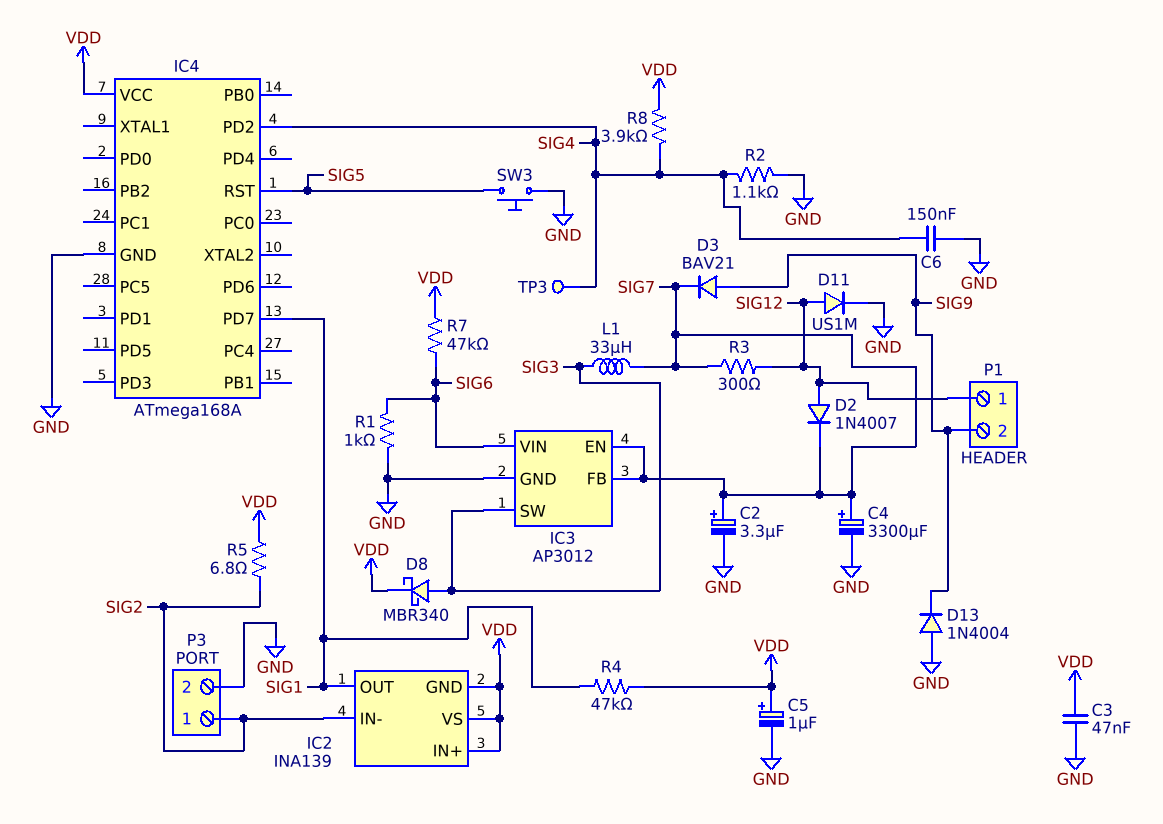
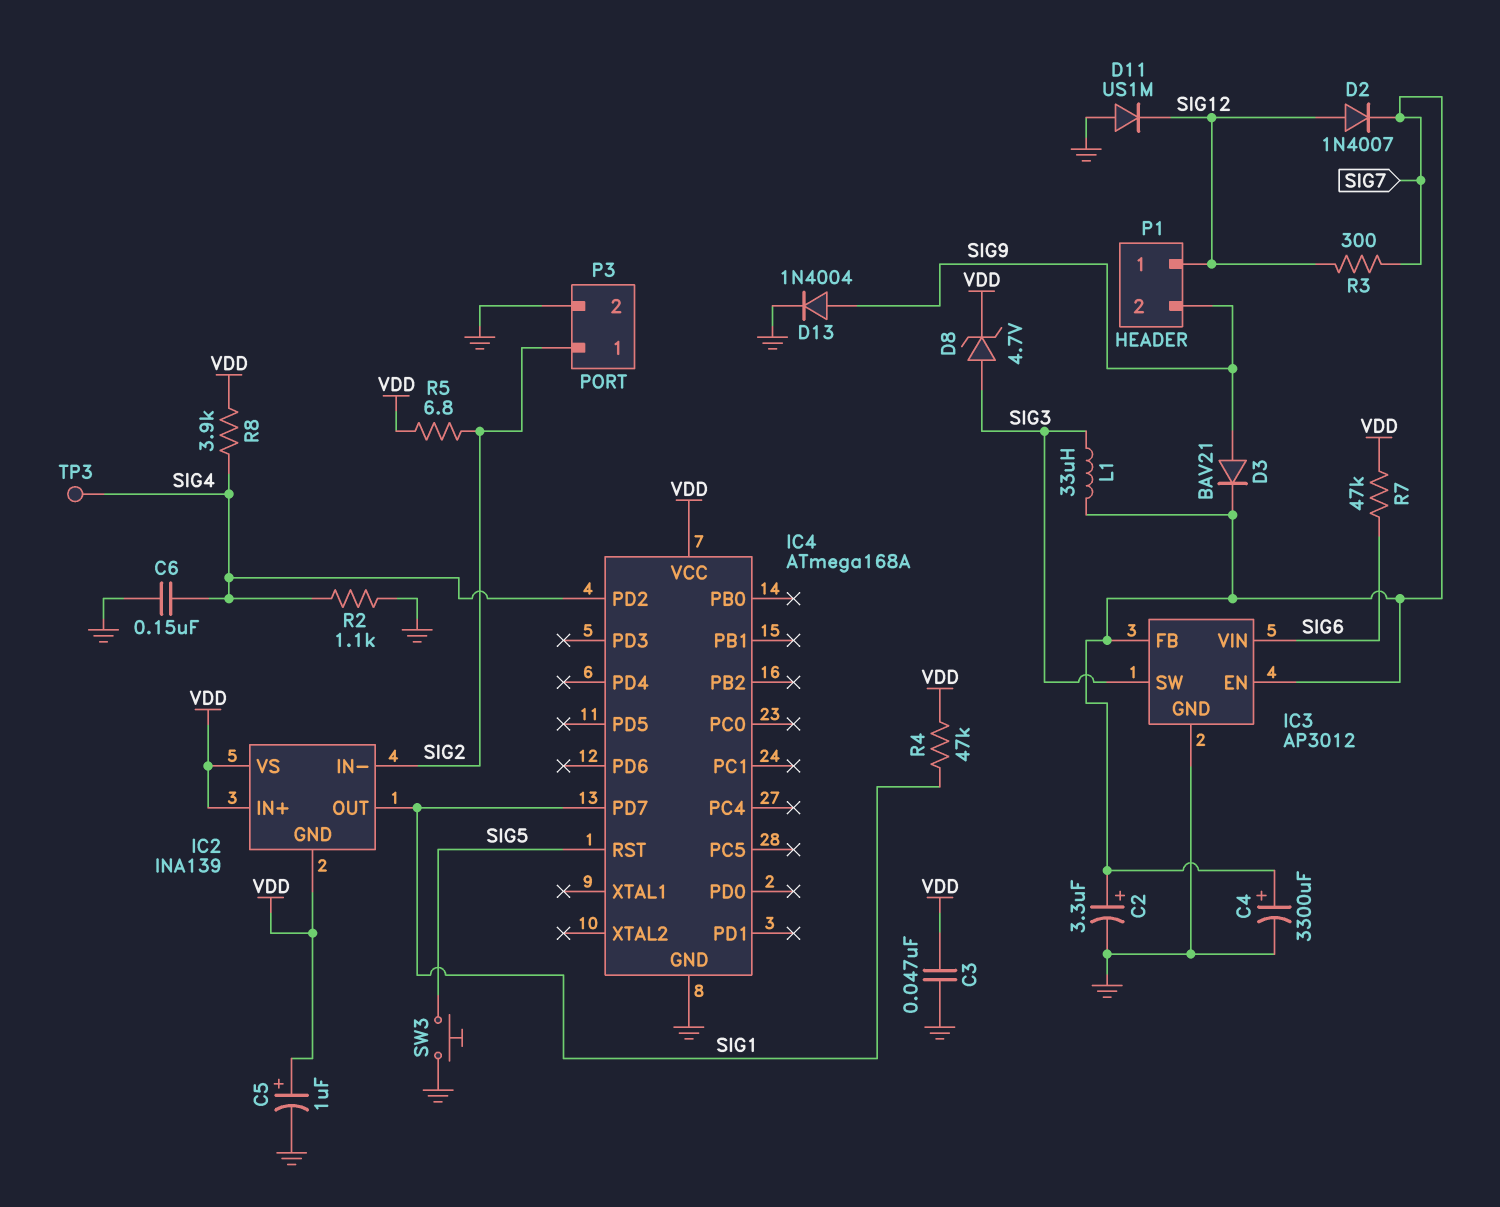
D8: schottky MBR340 (A SIG3, K VDD) -> zener 4.7V (A SIG3, K VDD)
D11: diode US1M (A SIG12, K GND) -> diode US1M (A GND, K SIG12)
D13: diode 1N4004 (A GND, K SIG9) -> diode 1N4004 (A SIG9, K GND)
R1: 1k (GND, SIG6) -> none

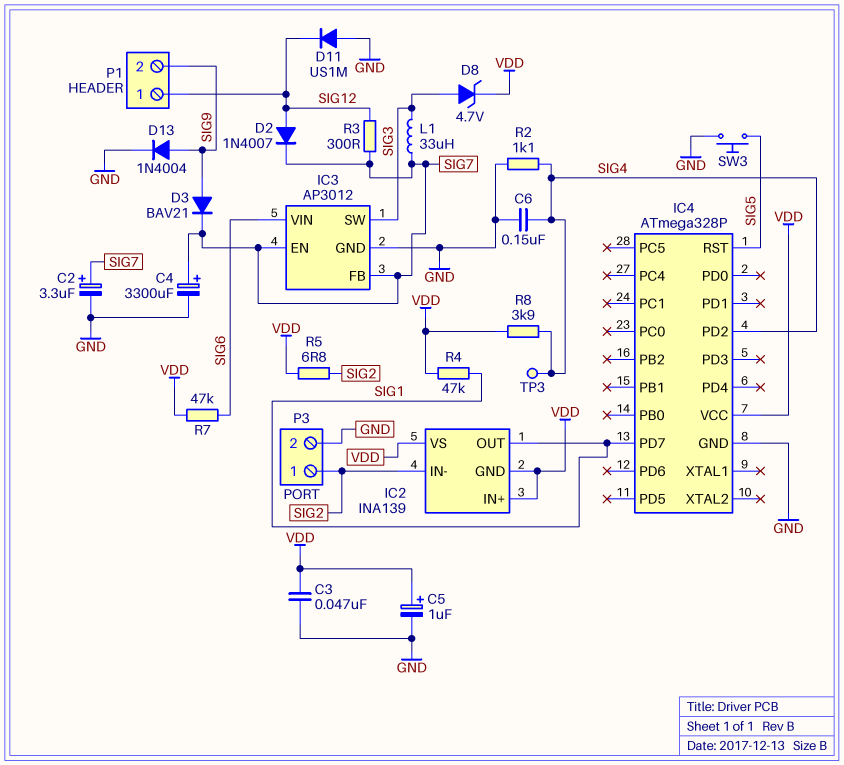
IC4: ATmega168A -> ATmega328P

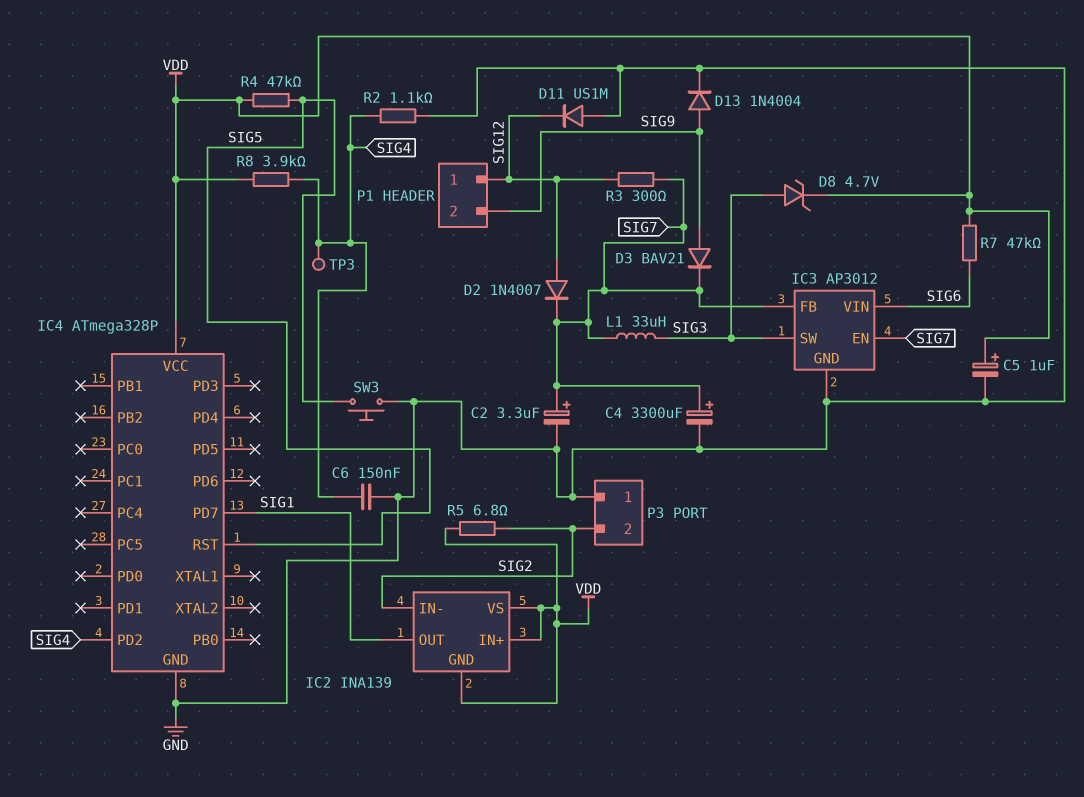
C3: 47nF (GND, VDD) -> none
P3 pin 1: SIG2 -> GND
P3 pin 2: GND -> SIG2
R4: 47k (SIG1, VDD) -> 47k (SIG5, VDD)

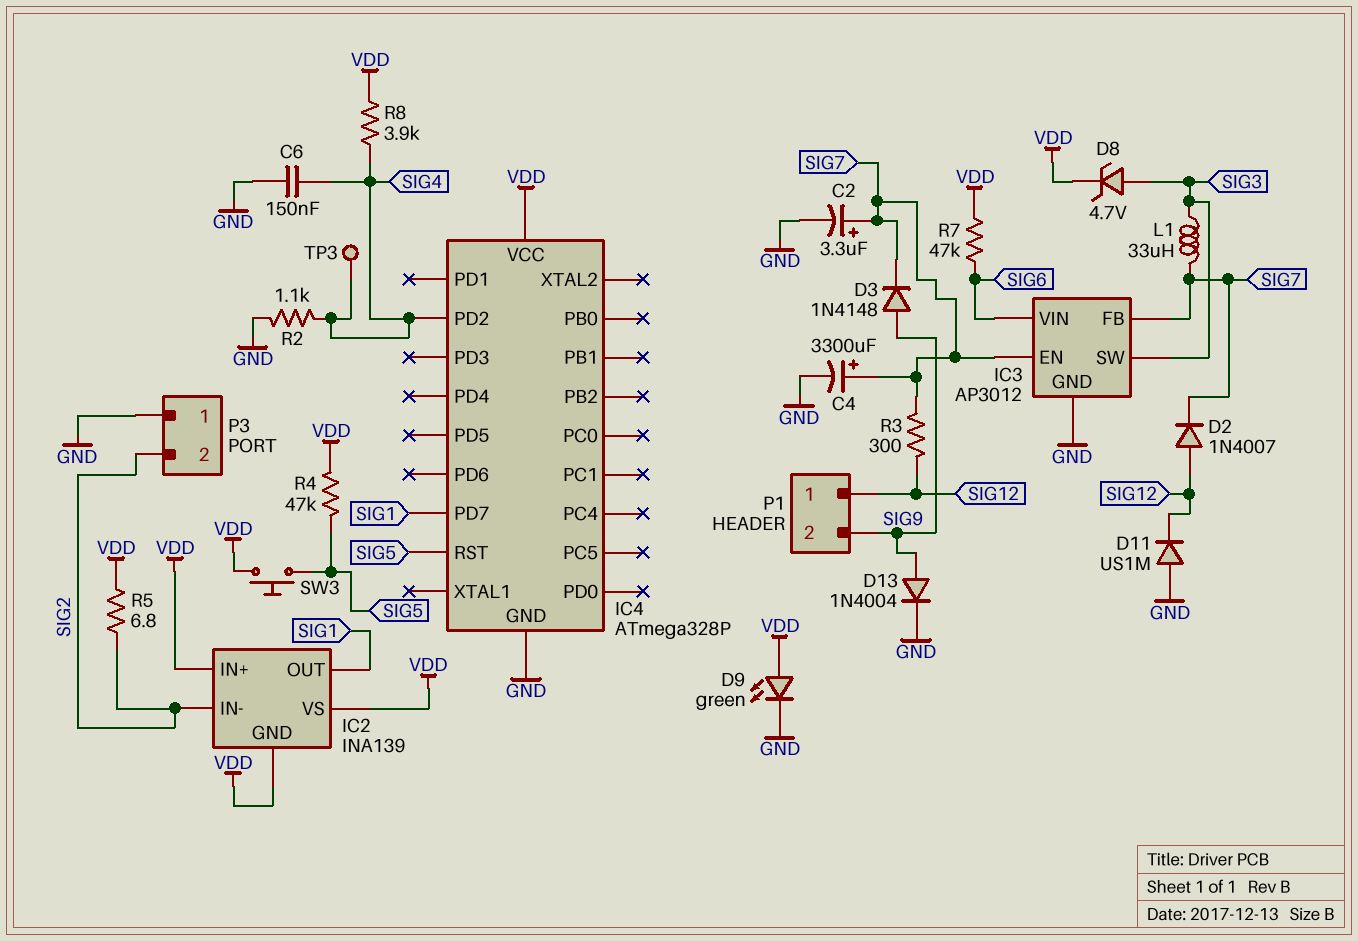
C5: 1uF (plus VDD, minus GND) -> none
D3: diode BAV21 (A SIG9, K SIG7) -> diode 1N4148 (A SIG9, K SIG7)
D9: none -> LED green (A VDD, K GND)
SW3: button (GND, SIG5) -> button (SIG5, VDD)

